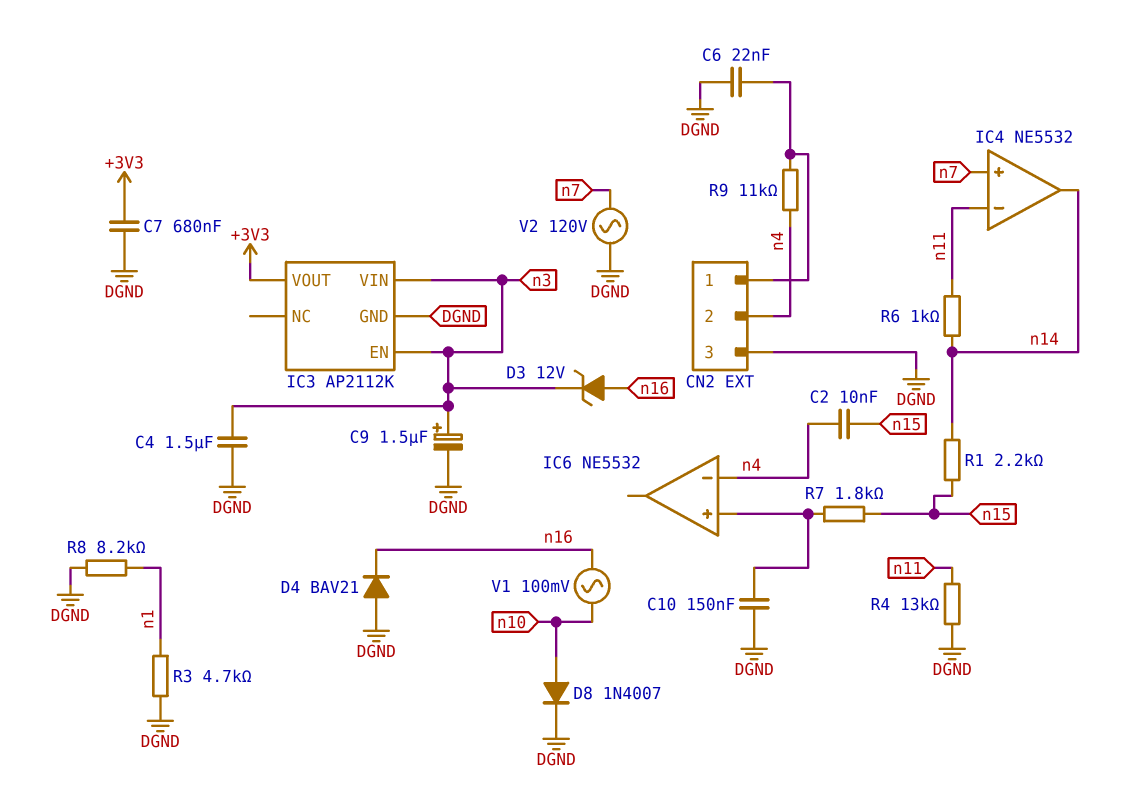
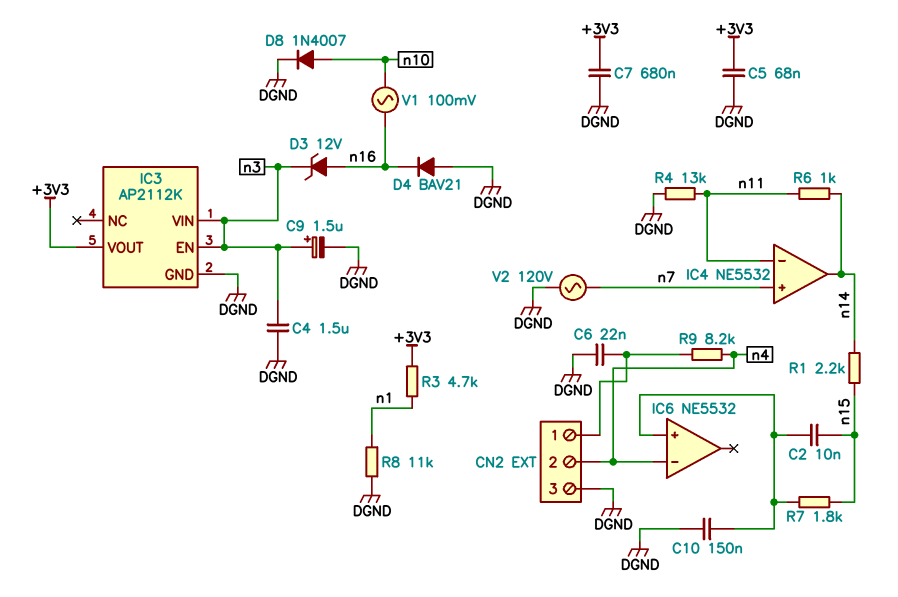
C2: 10nF (n4, n15) -> 10nF (IC6/in+, n15)
C5: none -> 68nF (+3V3, DGND)
R3: 4.7k (DGND, n1) -> 4.7k (+3V3, n1)
R8: 8.2k (DGND, n1) -> 11k (DGND, n1)
R9: 11k (CN2/1, n4) -> 8.2k (CN2/1, n4)

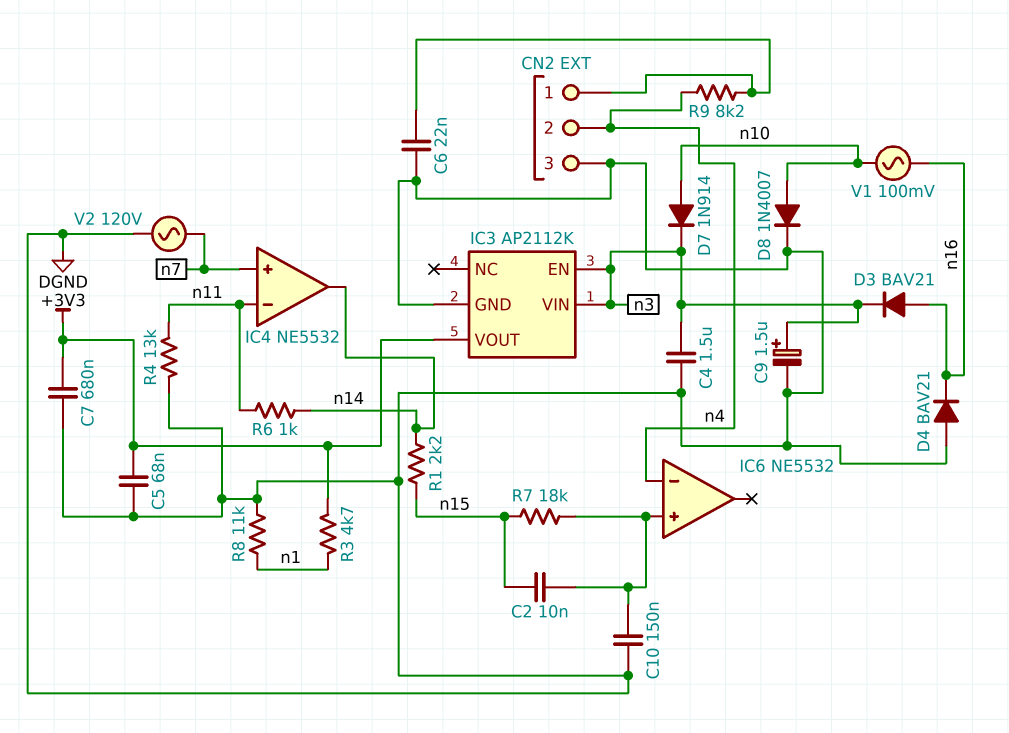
D3: zener 12V (A n16, K n3) -> diode BAV21 (A n16, K n3)
D7: none -> diode 1N914 (A n10, K n3)
R7: 1.8k (IC6/in+, n15) -> 18k (IC6/in+, n15)

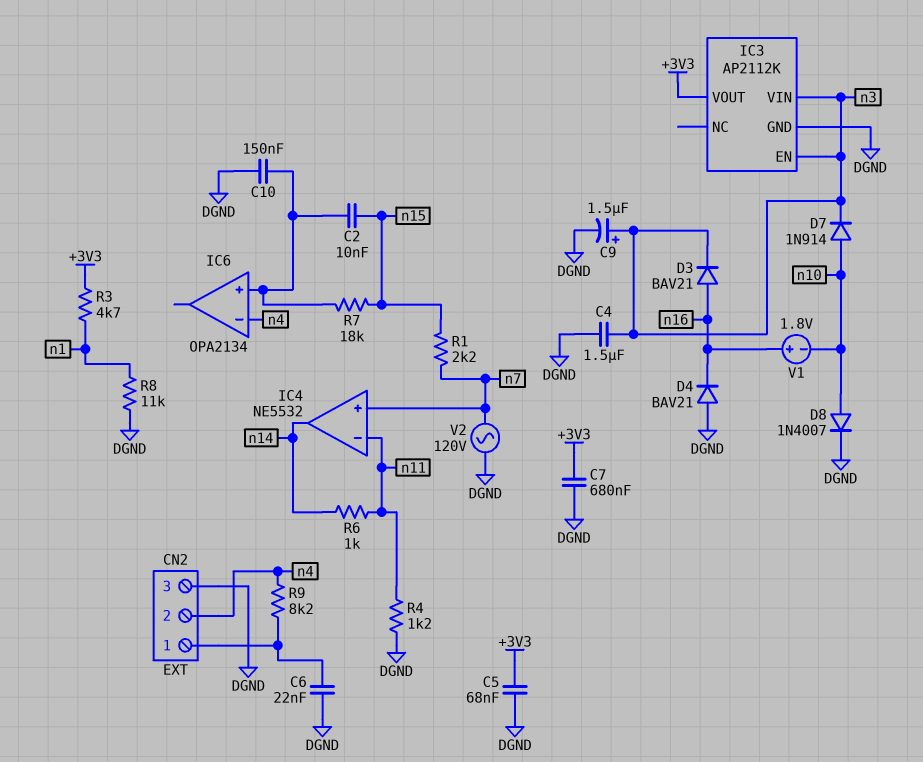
IC6: NE5532 -> OPA2134
R1: 2.2k (n14, n15) -> 2.2k (n7, n15)
R4: 13k (DGND, n11) -> 1.2k (DGND, n11)
V1: AC 100mV (n10, n16) -> 1.8V (plus n16, minus n10)

